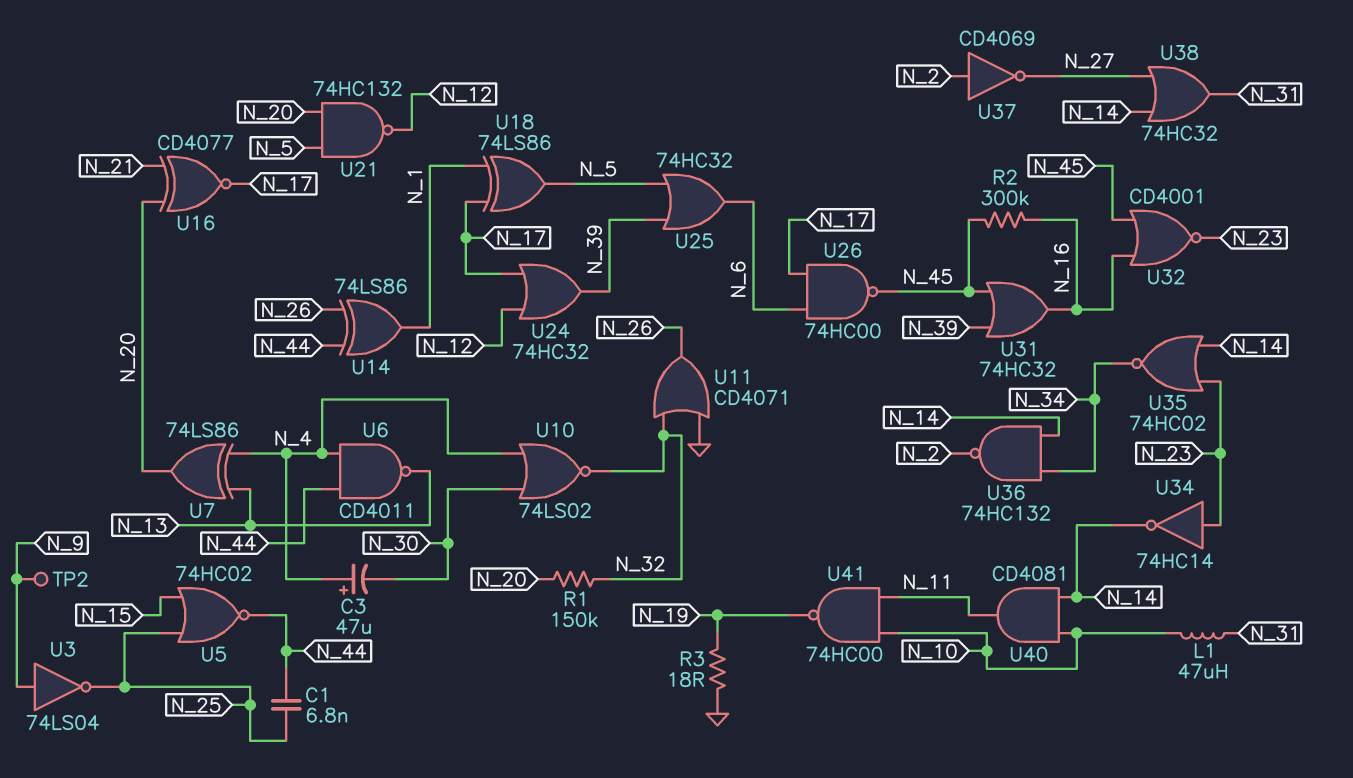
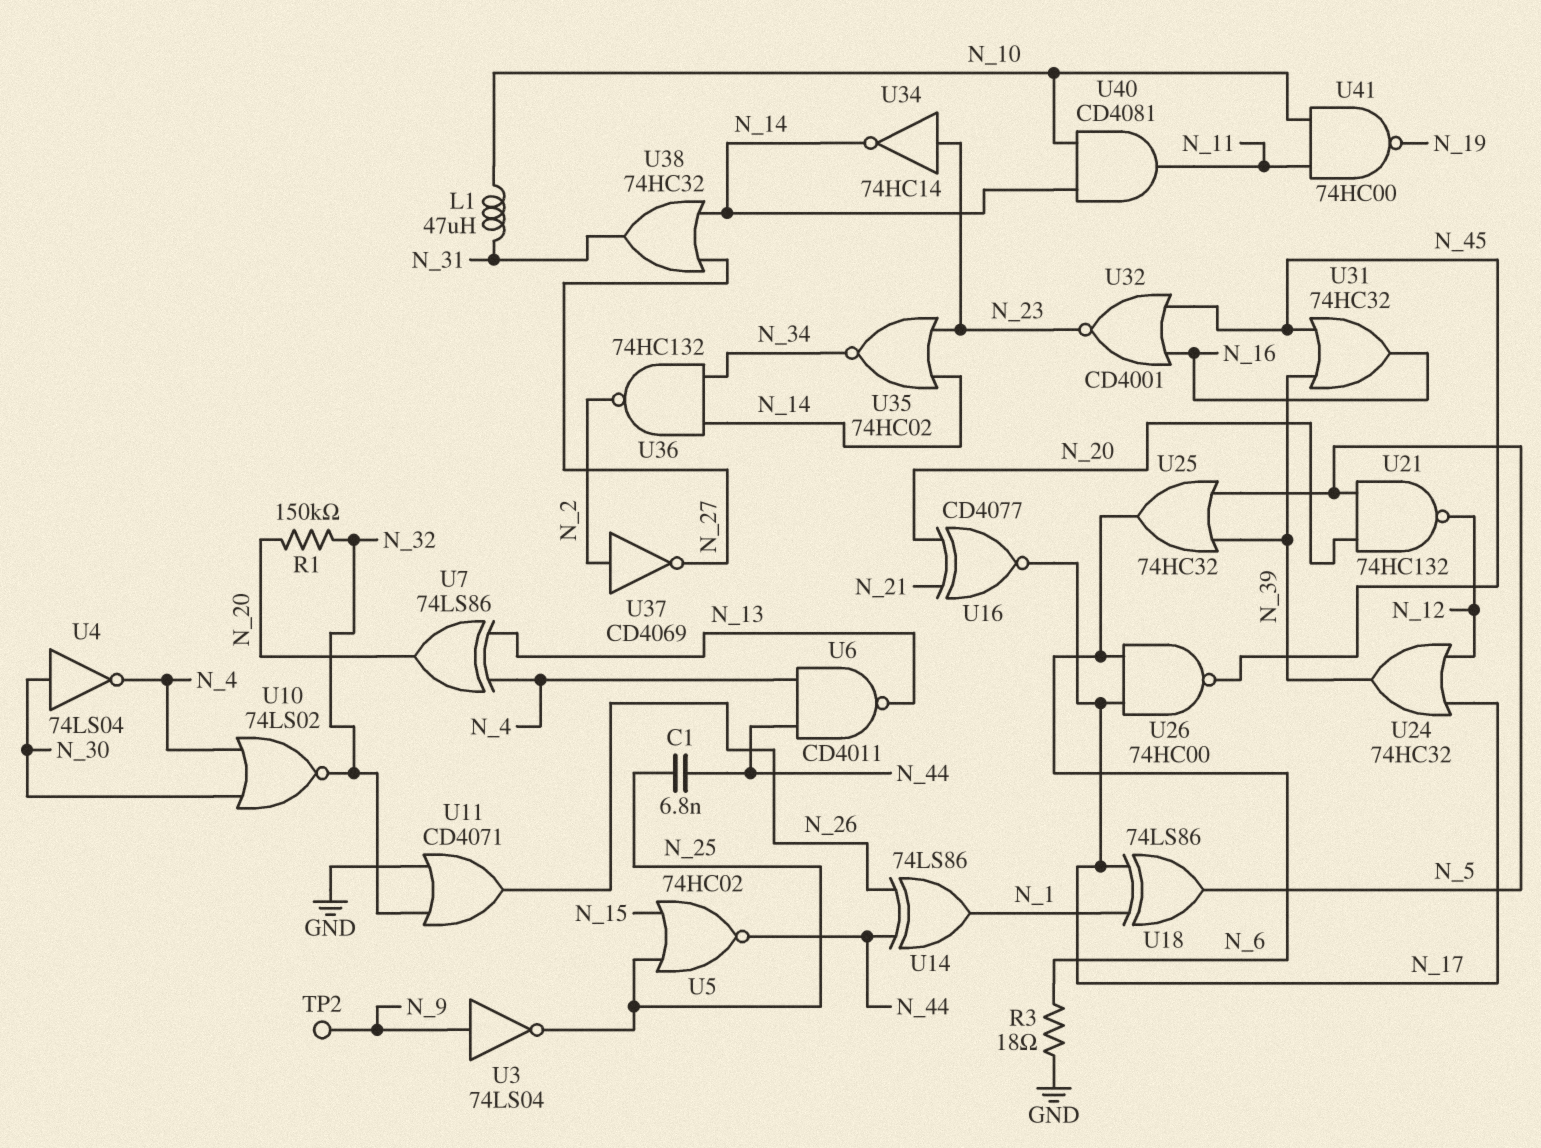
C3: 47uF (plus N_4, minus N_30) -> none
R2: 300k (N_16, N_45) -> none
R3: 18 (GND, N_19) -> 18 (GND, N_6)
U4: none -> NOT 74LS04 (in N_30, out N_4)

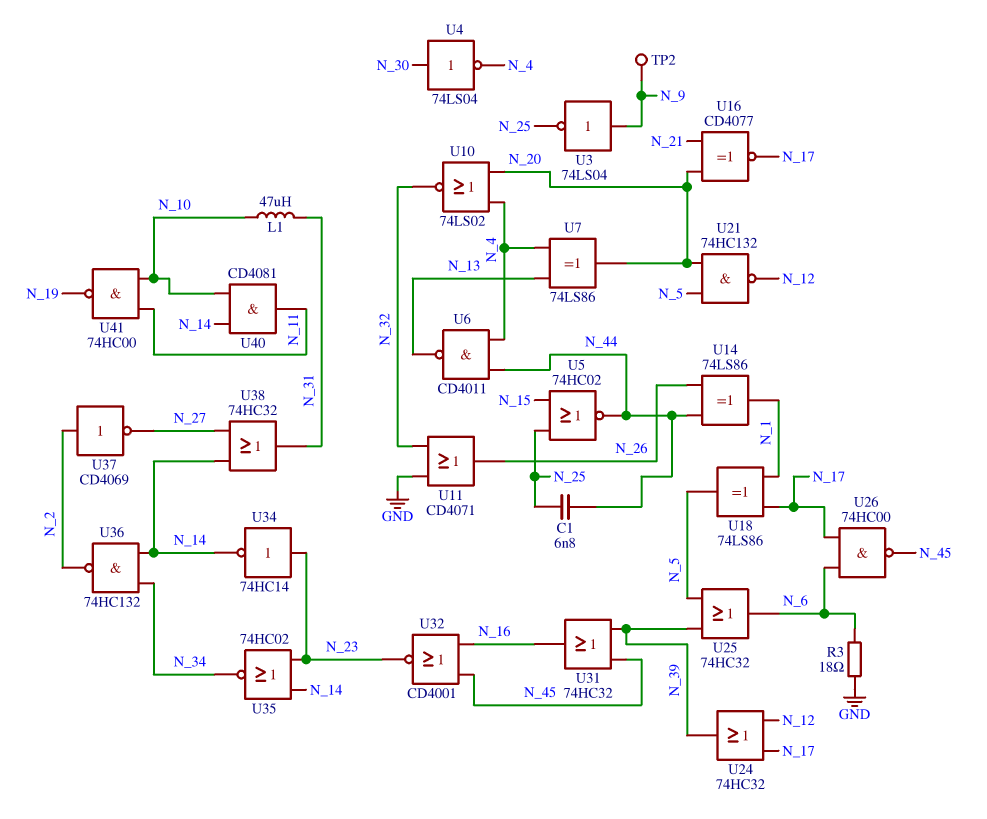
R1: 150k (N_20, N_32) -> none
U10: NOR 74LS02 (in N_4, in N_30, out N_32) -> NOR 74LS02 (in N_4, in N_20, out N_32)

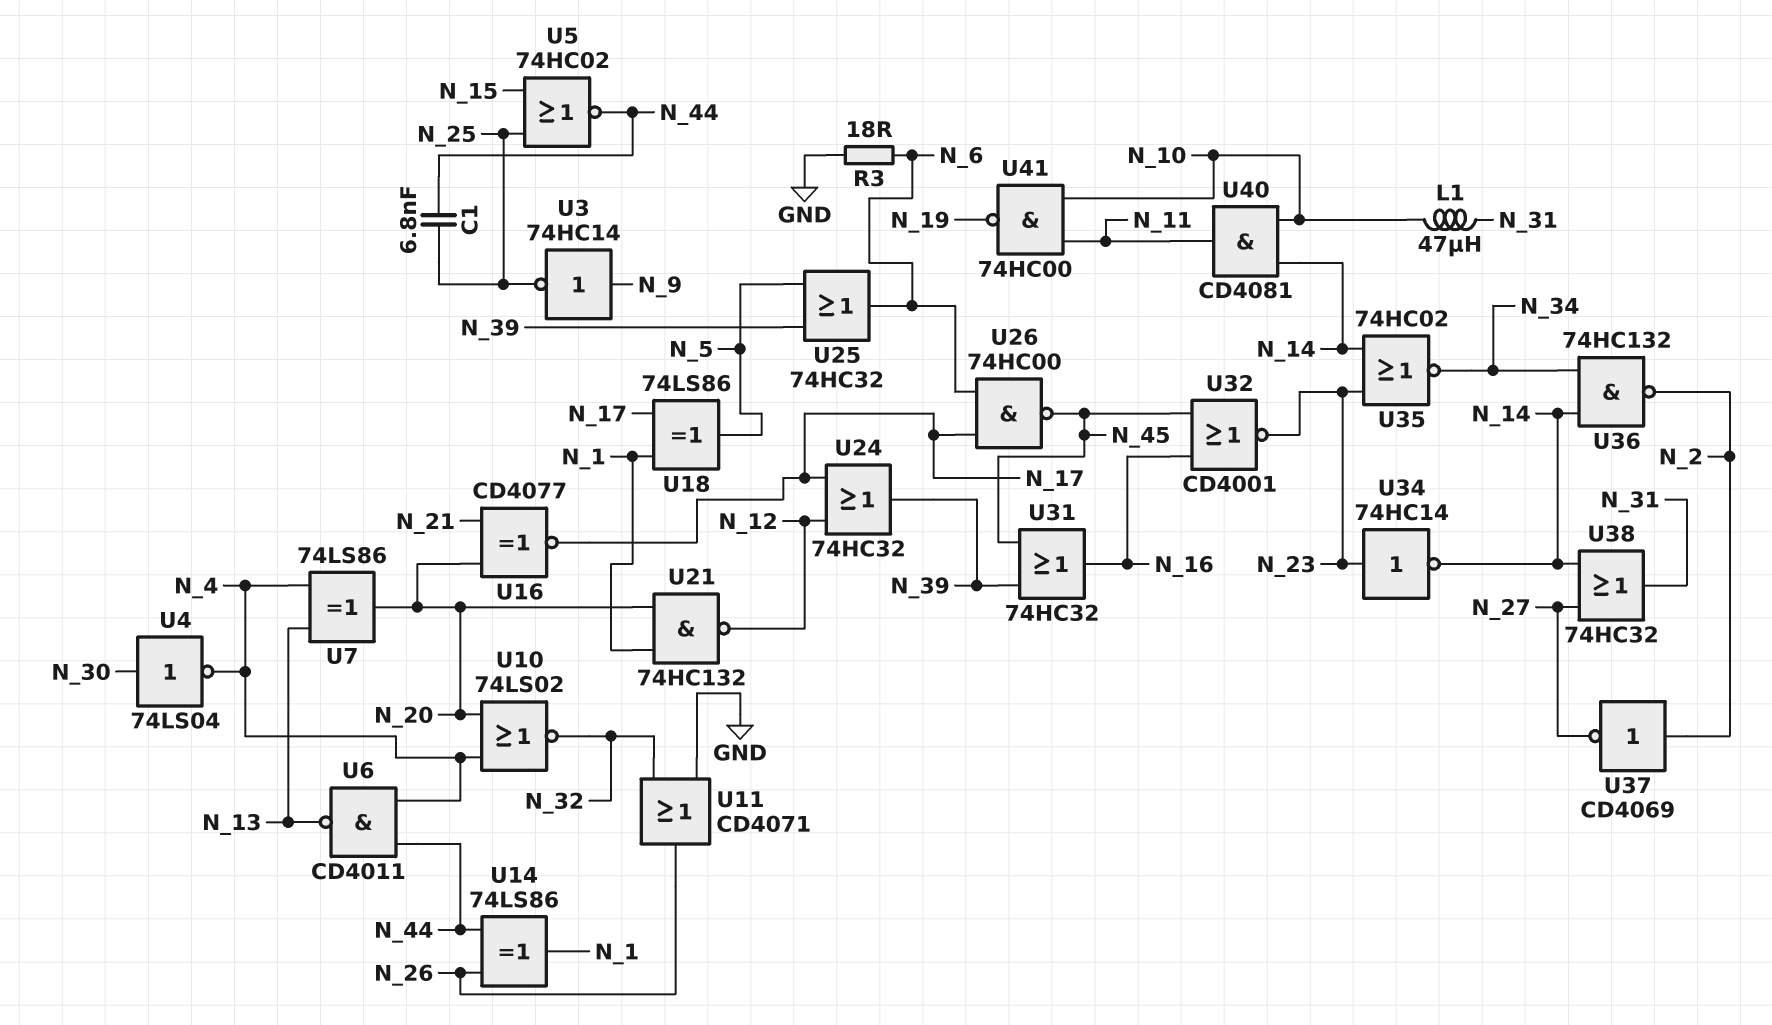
TP2: test point (N_9) -> none
U3: NOT 74LS04 (in N_9, out N_25) -> NOT 74HC14 (in N_9, out N_25)
U21: NAND 74HC132 (in N_5, in N_20, out N_12) -> NAND 74HC132 (in N_1, in N_20, out N_12)

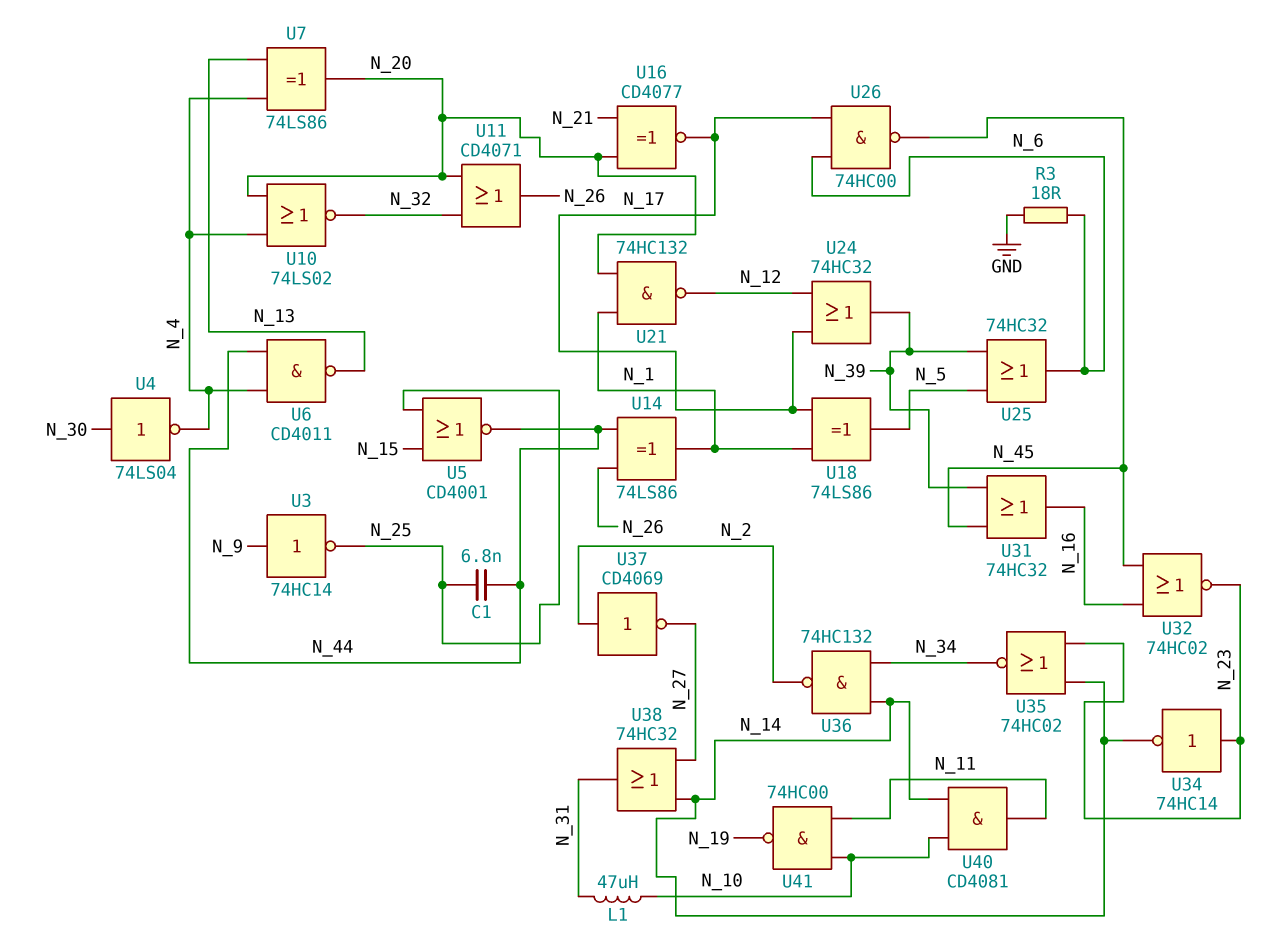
U5: NOR 74HC02 (in N_15, in N_25, out N_44) -> NOR CD4001 (in N_15, in N_25, out N_44)
U11: OR CD4071 (in GND, in N_32, out N_26) -> OR CD4071 (in N_20, in N_32, out N_26)
U32: NOR CD4001 (in N_16, in N_45, out N_23) -> NOR 74HC02 (in N_16, in N_45, out N_23)

